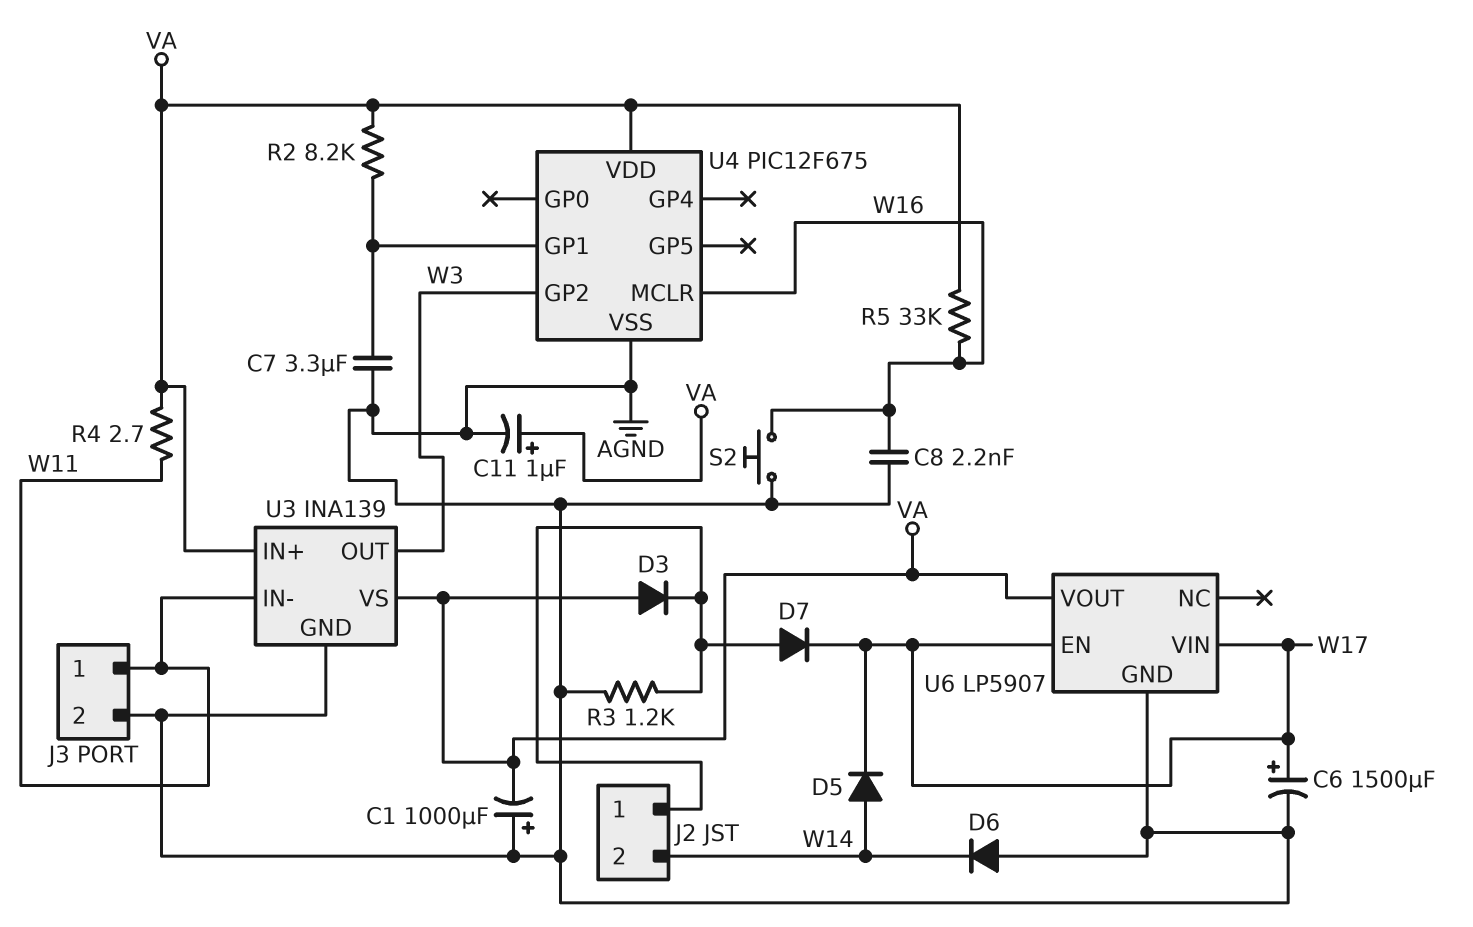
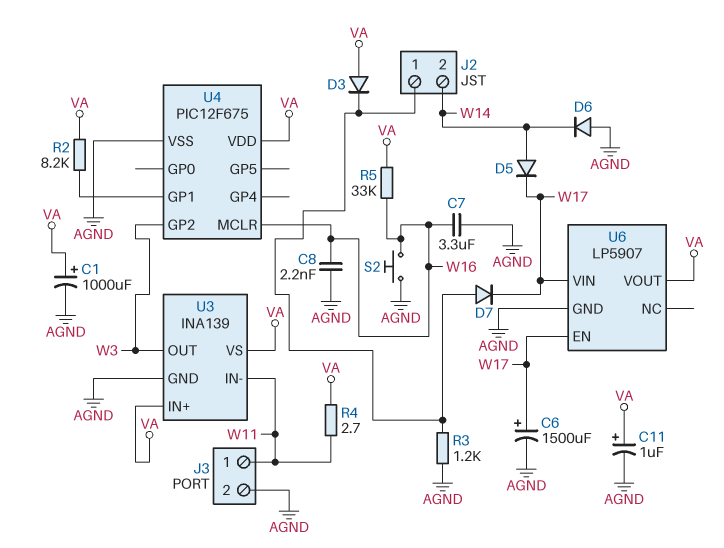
C1: 1000uF (plus AGND, minus VA) -> 1000uF (plus VA, minus AGND)
C7: 3.3uF (AGND, U4/GP1) -> 3.3uF (AGND, W16)

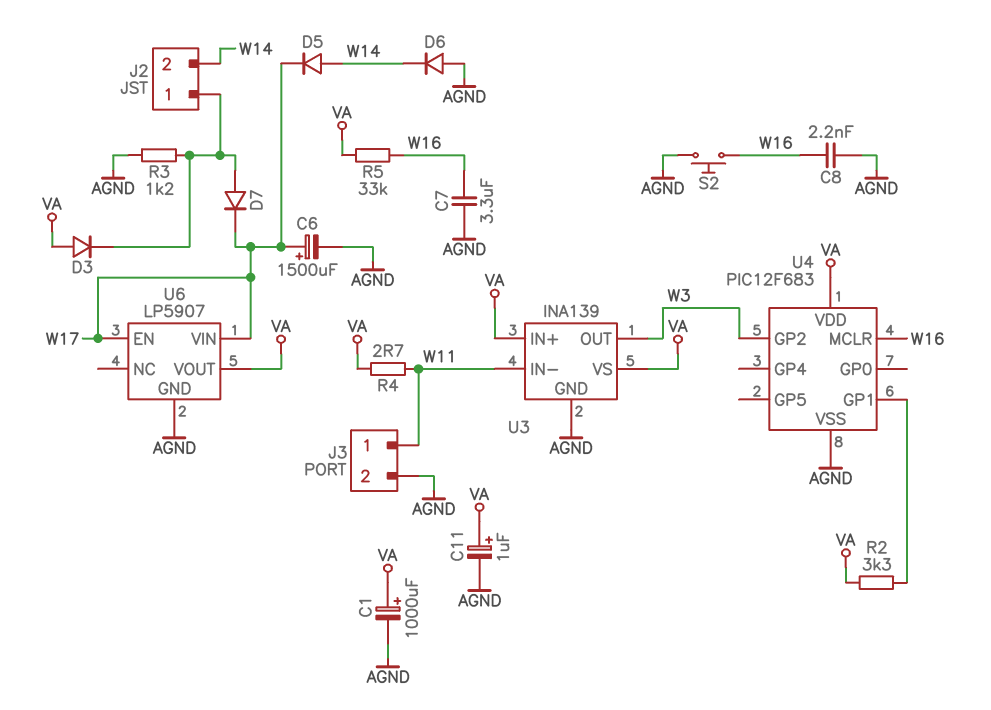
R2: 8.2k (U4/GP1, VA) -> 3.3k (U4/GP1, VA)
U4: PIC12F675 -> PIC12F683

